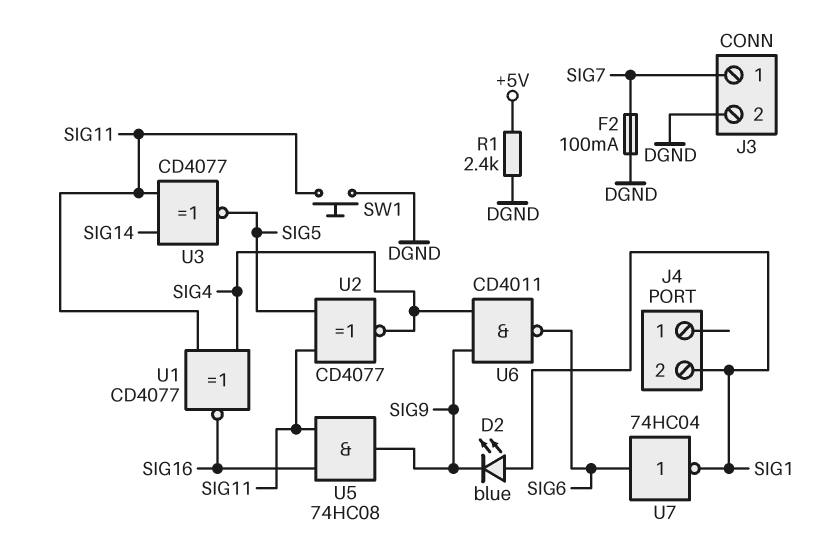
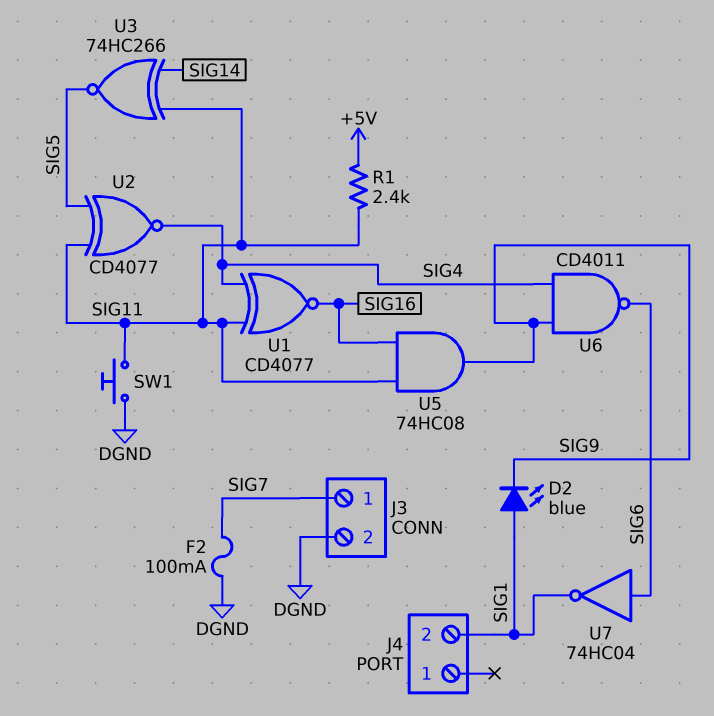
R1: 2.4k (+5V, DGND) -> 2.4k (+5V, SIG11)
U3: XNOR CD4077 (in SIG11, in SIG14, out SIG5) -> XNOR 74HC266 (in SIG11, in SIG14, out SIG5)

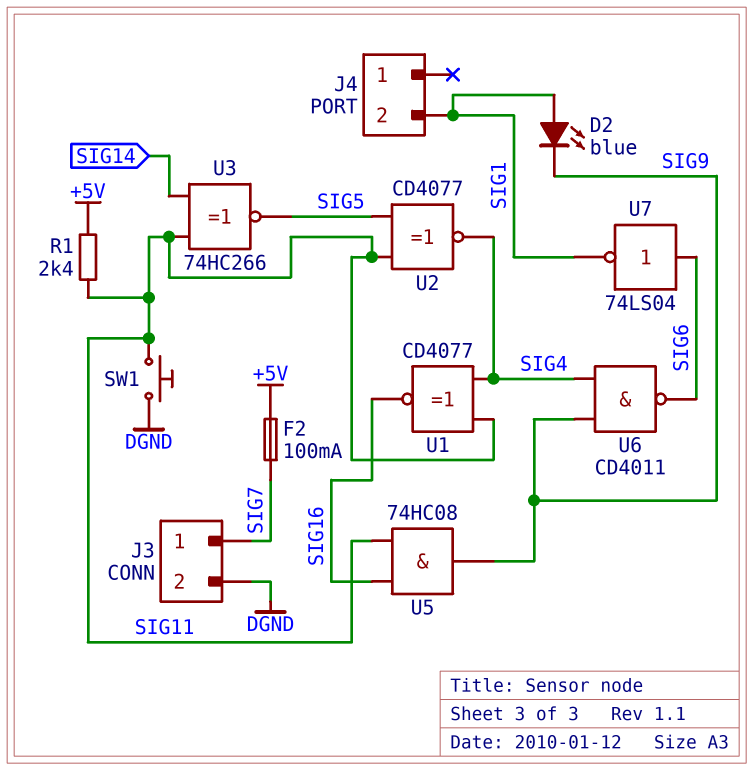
F2: 100mA (DGND, SIG7) -> 100mA (+5V, SIG7)
U7: NOT 74HC04 (in SIG6, out SIG1) -> NOT 74LS04 (in SIG6, out SIG1)

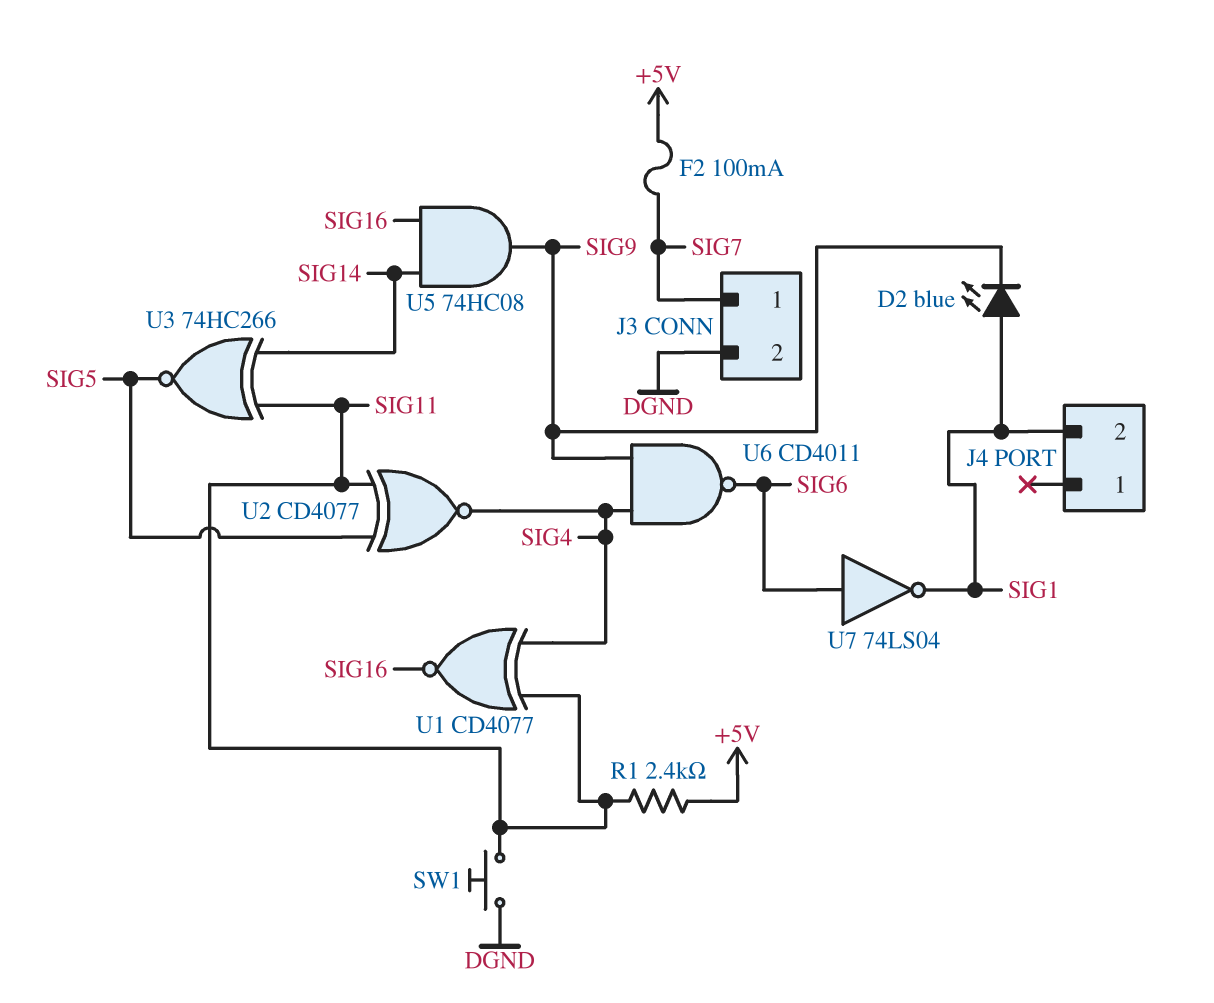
U5: AND 74HC08 (in SIG11, in SIG16, out SIG9) -> AND 74HC08 (in SIG14, in SIG16, out SIG9)

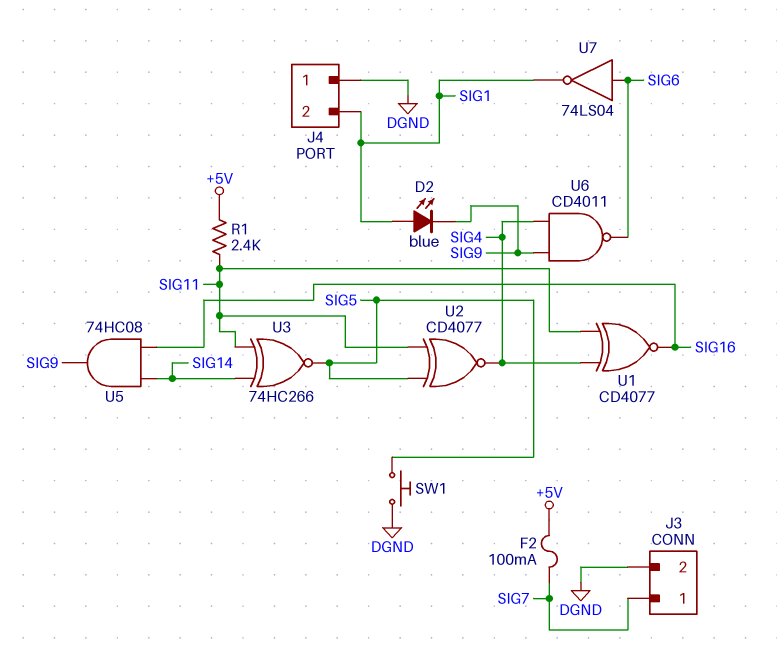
J4 pin 1: none -> DGND
SW1: button (DGND, SIG11) -> button (DGND, SIG5)

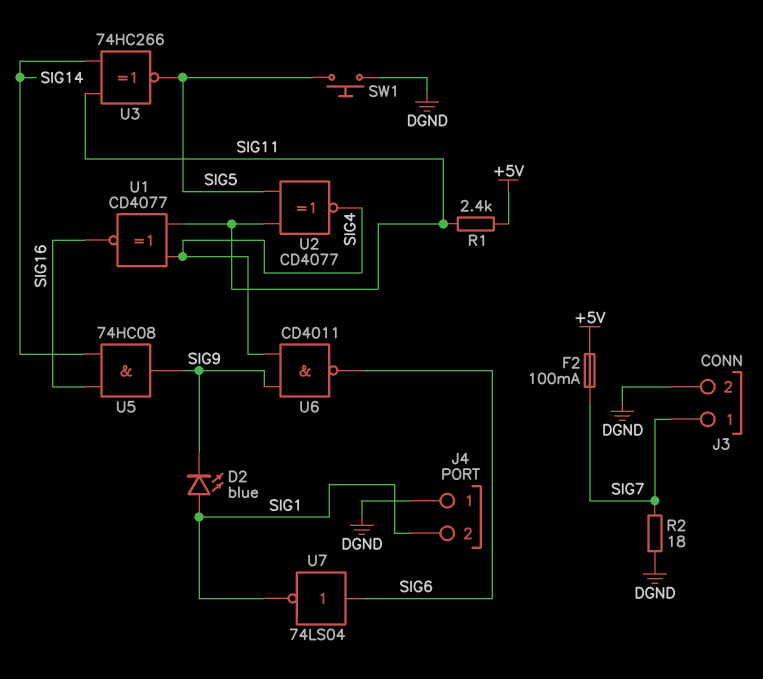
R2: none -> 18 (DGND, SIG7)

